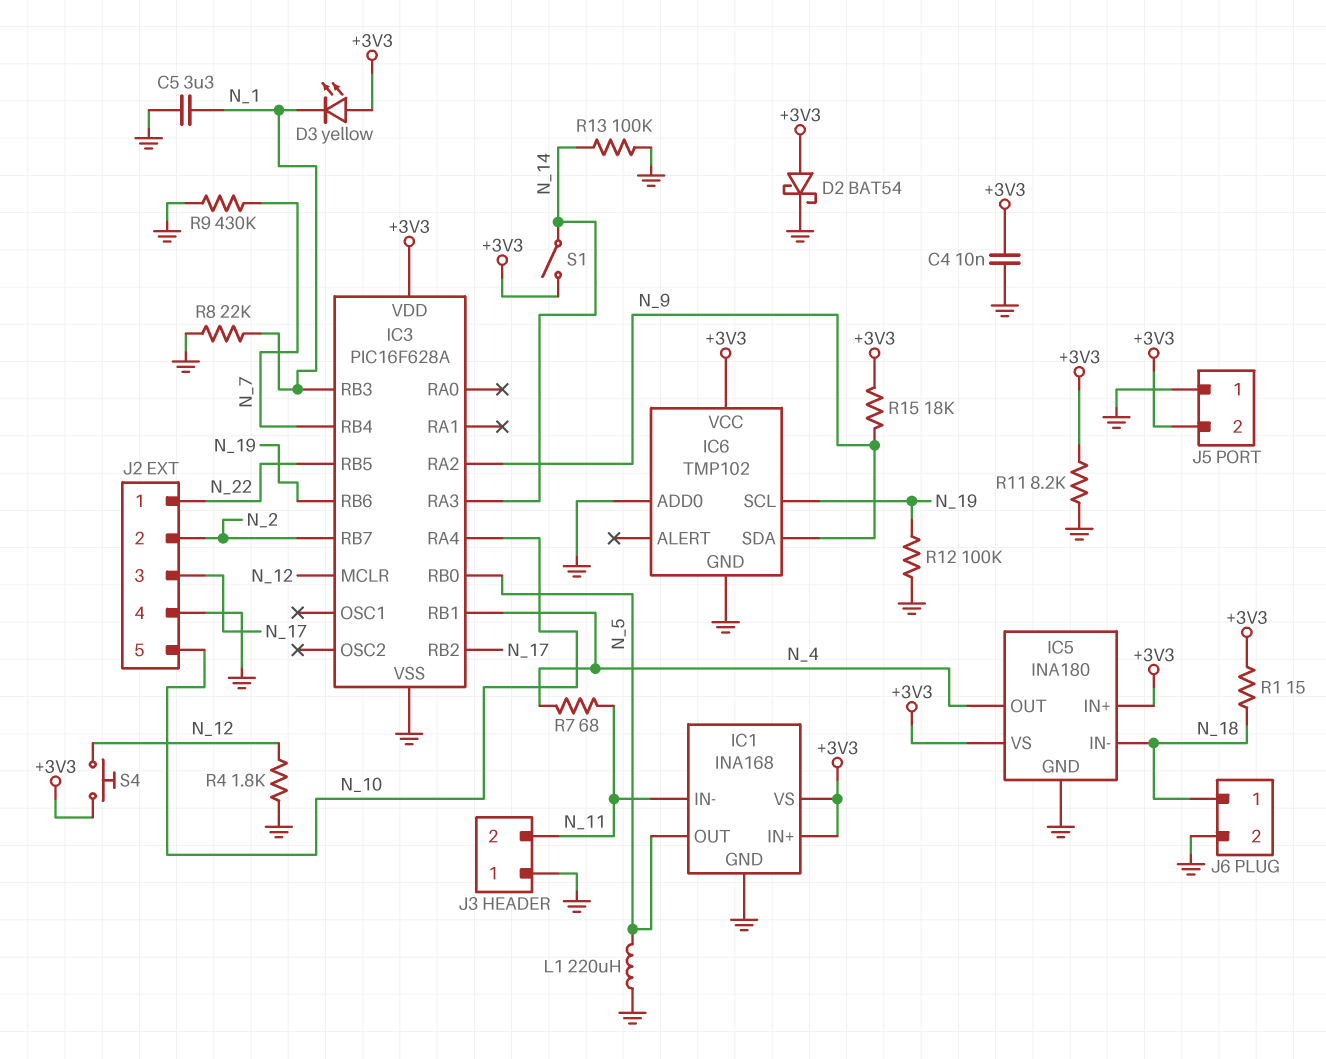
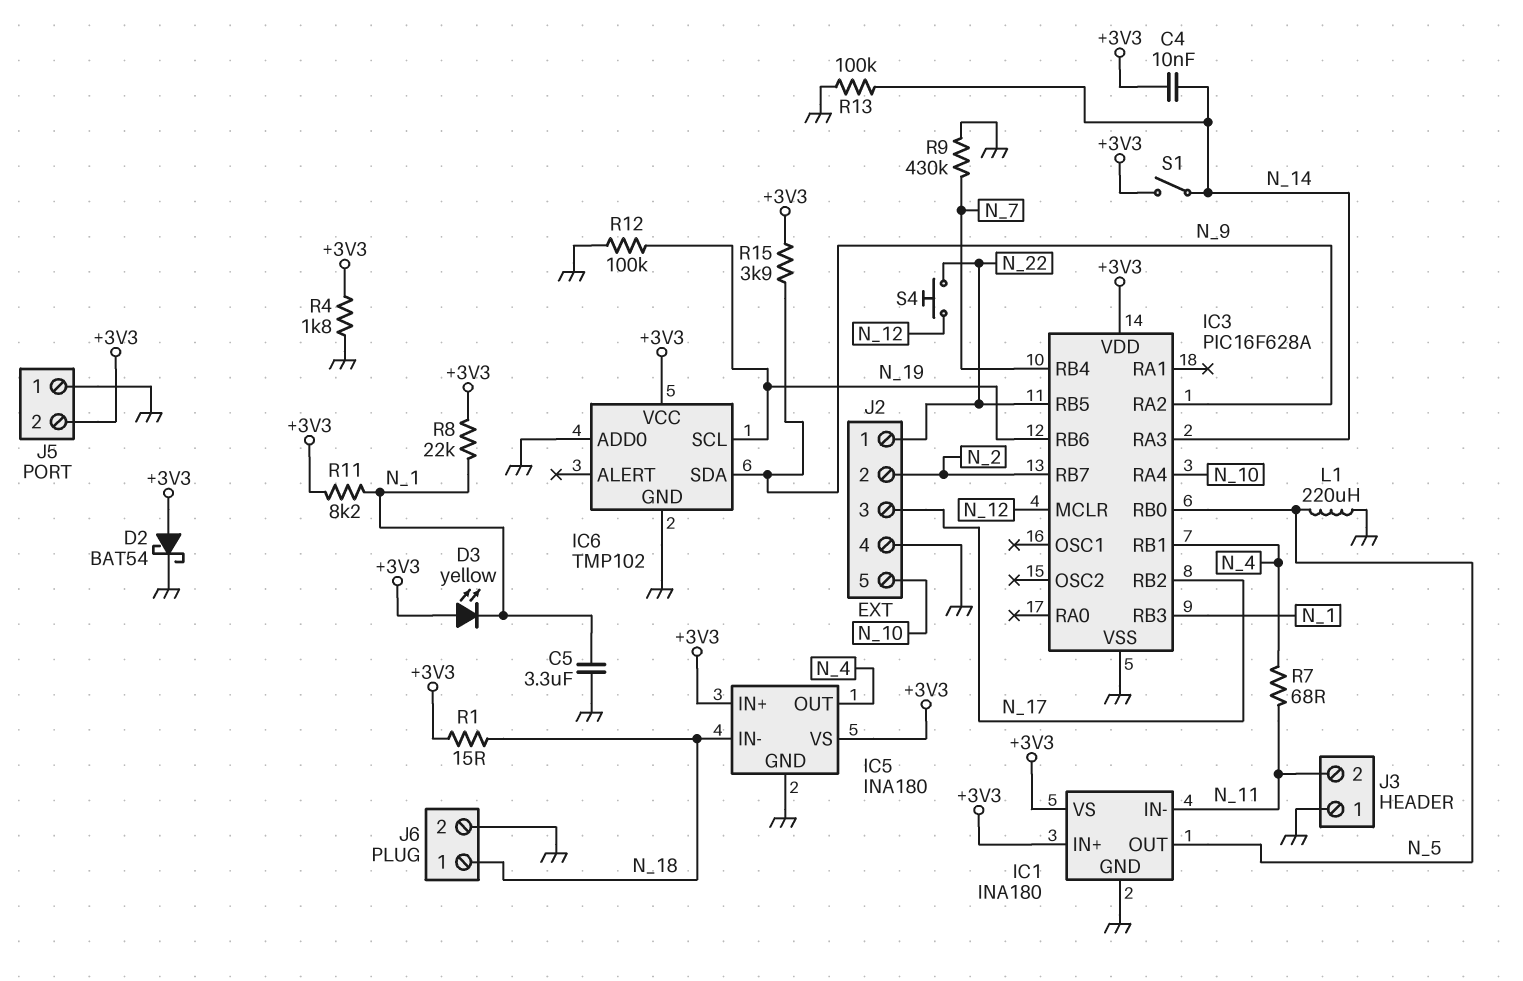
C4: 10nF (+3V3, GND) -> 10nF (+3V3, N_14)
IC1: INA168 -> INA180
R4: 1.8k (GND, N_12) -> 1.8k (+3V3, GND)
R8: 22k (GND, N_1) -> 22k (+3V3, N_1)
R11: 8.2k (+3V3, GND) -> 8.2k (+3V3, N_1)
R15: 18k (+3V3, N_9) -> 3.9k (+3V3, N_9)
S4: button (+3V3, N_12) -> button (N_12, N_22)

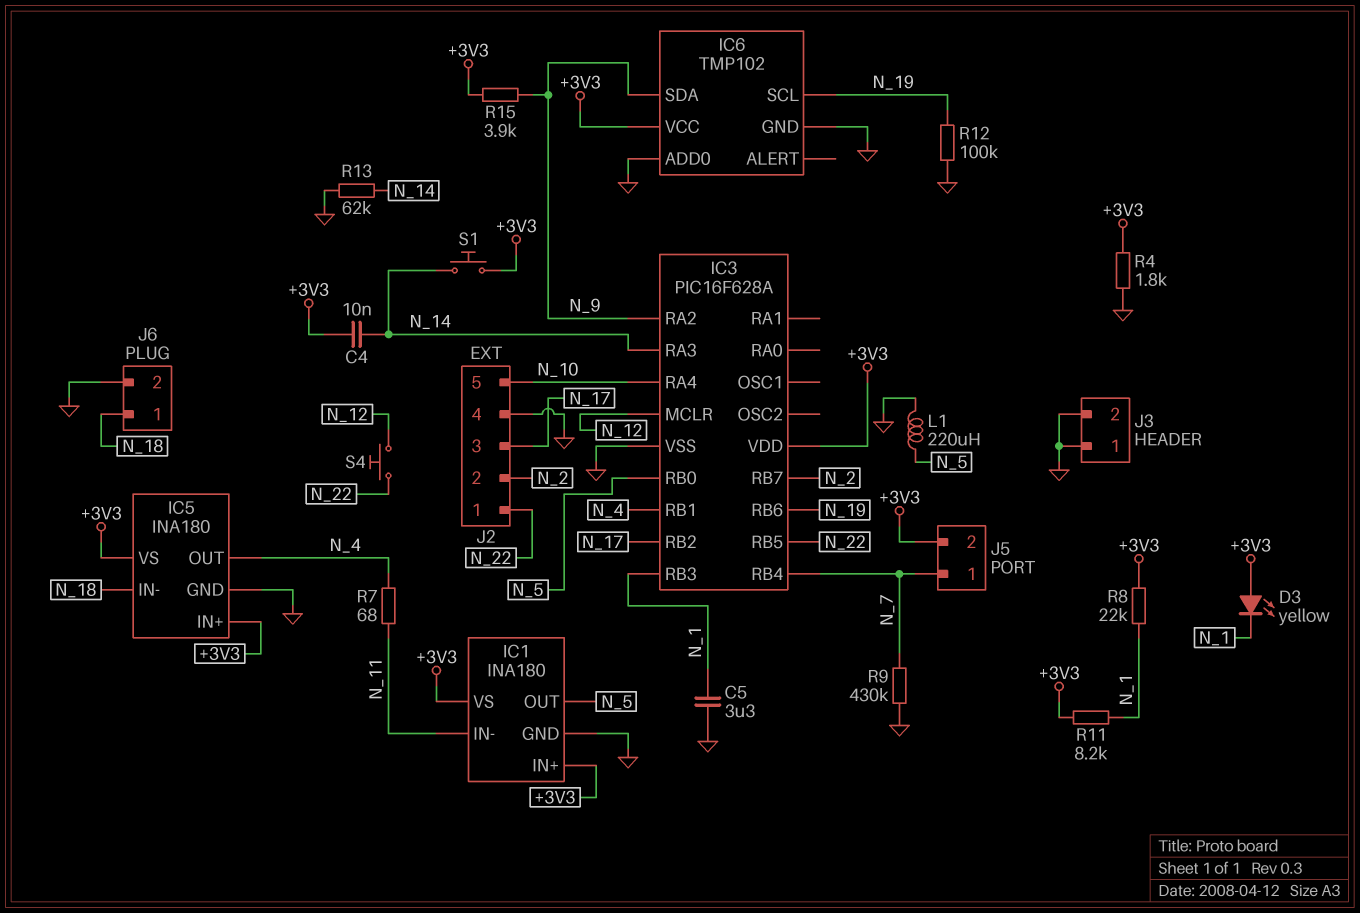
D2: schottky BAT54 (A +3V3, K GND) -> none
J3 pin 2: N_11 -> GND
J5 pin 1: GND -> N_7
R1: 15 (+3V3, N_18) -> none
R13: 100k (GND, N_14) -> 62k (GND, N_14)
S1: switch (+3V3, N_14) -> button (+3V3, N_14)

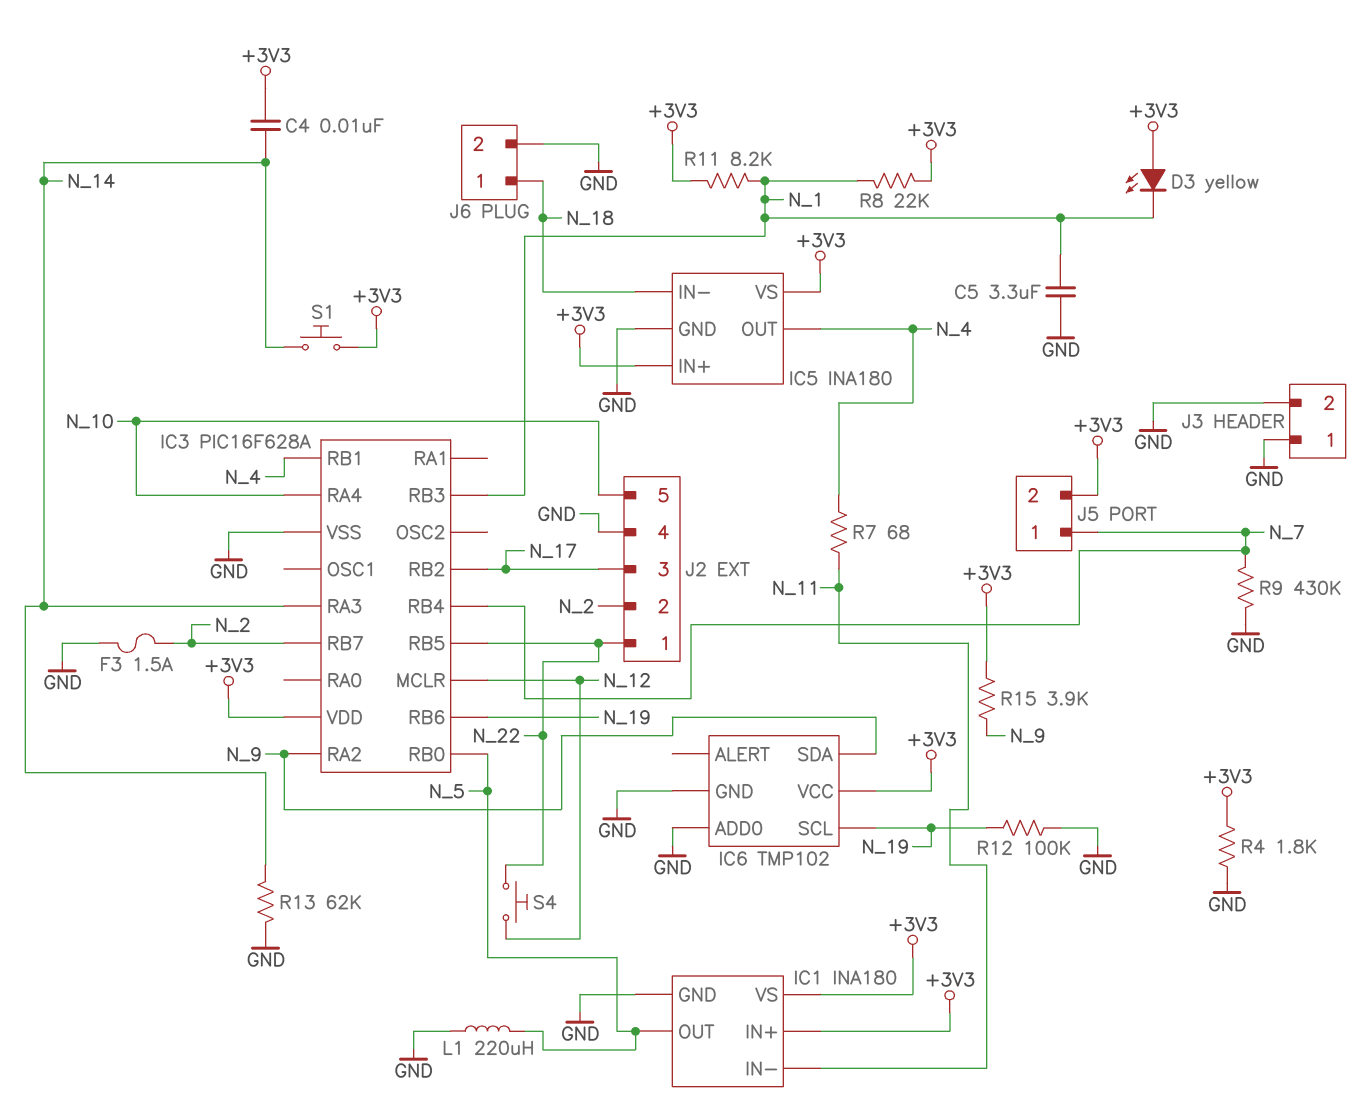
F3: none -> 1.5A (GND, N_2)

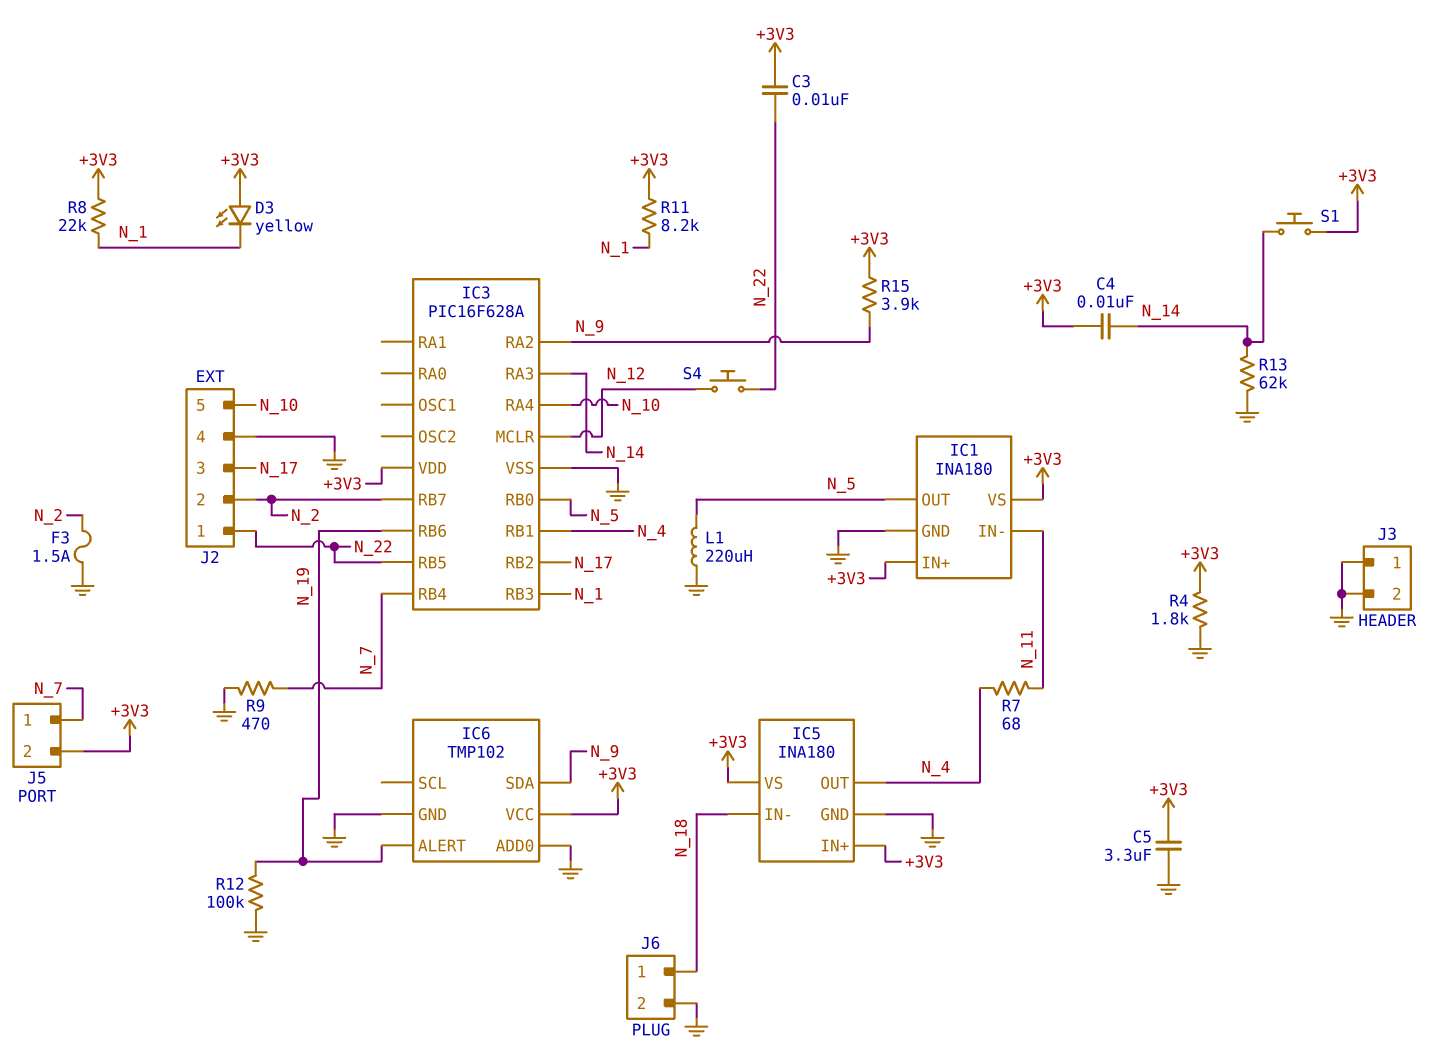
C3: none -> 10nF (+3V3, N_22)
C5: 3.3uF (GND, N_1) -> 3.3uF (+3V3, GND)
IC6 pin ALERT: none -> N_19
IC6 pin SCL: N_19 -> none
R9: 430k (GND, N_7) -> 470 (GND, N_7)

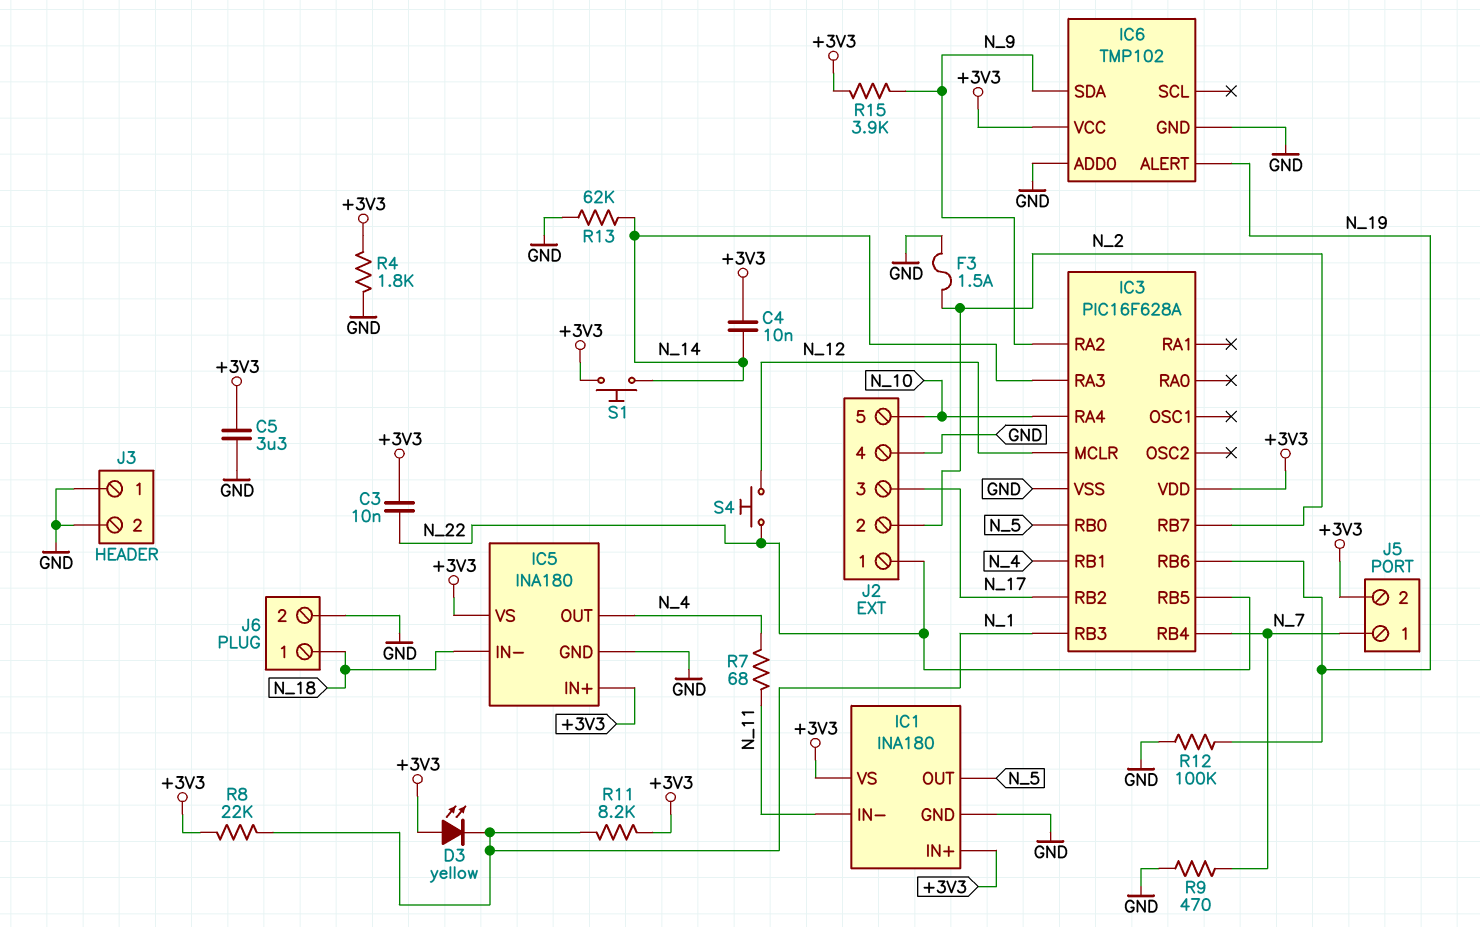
L1: 220uH (GND, N_5) -> none

